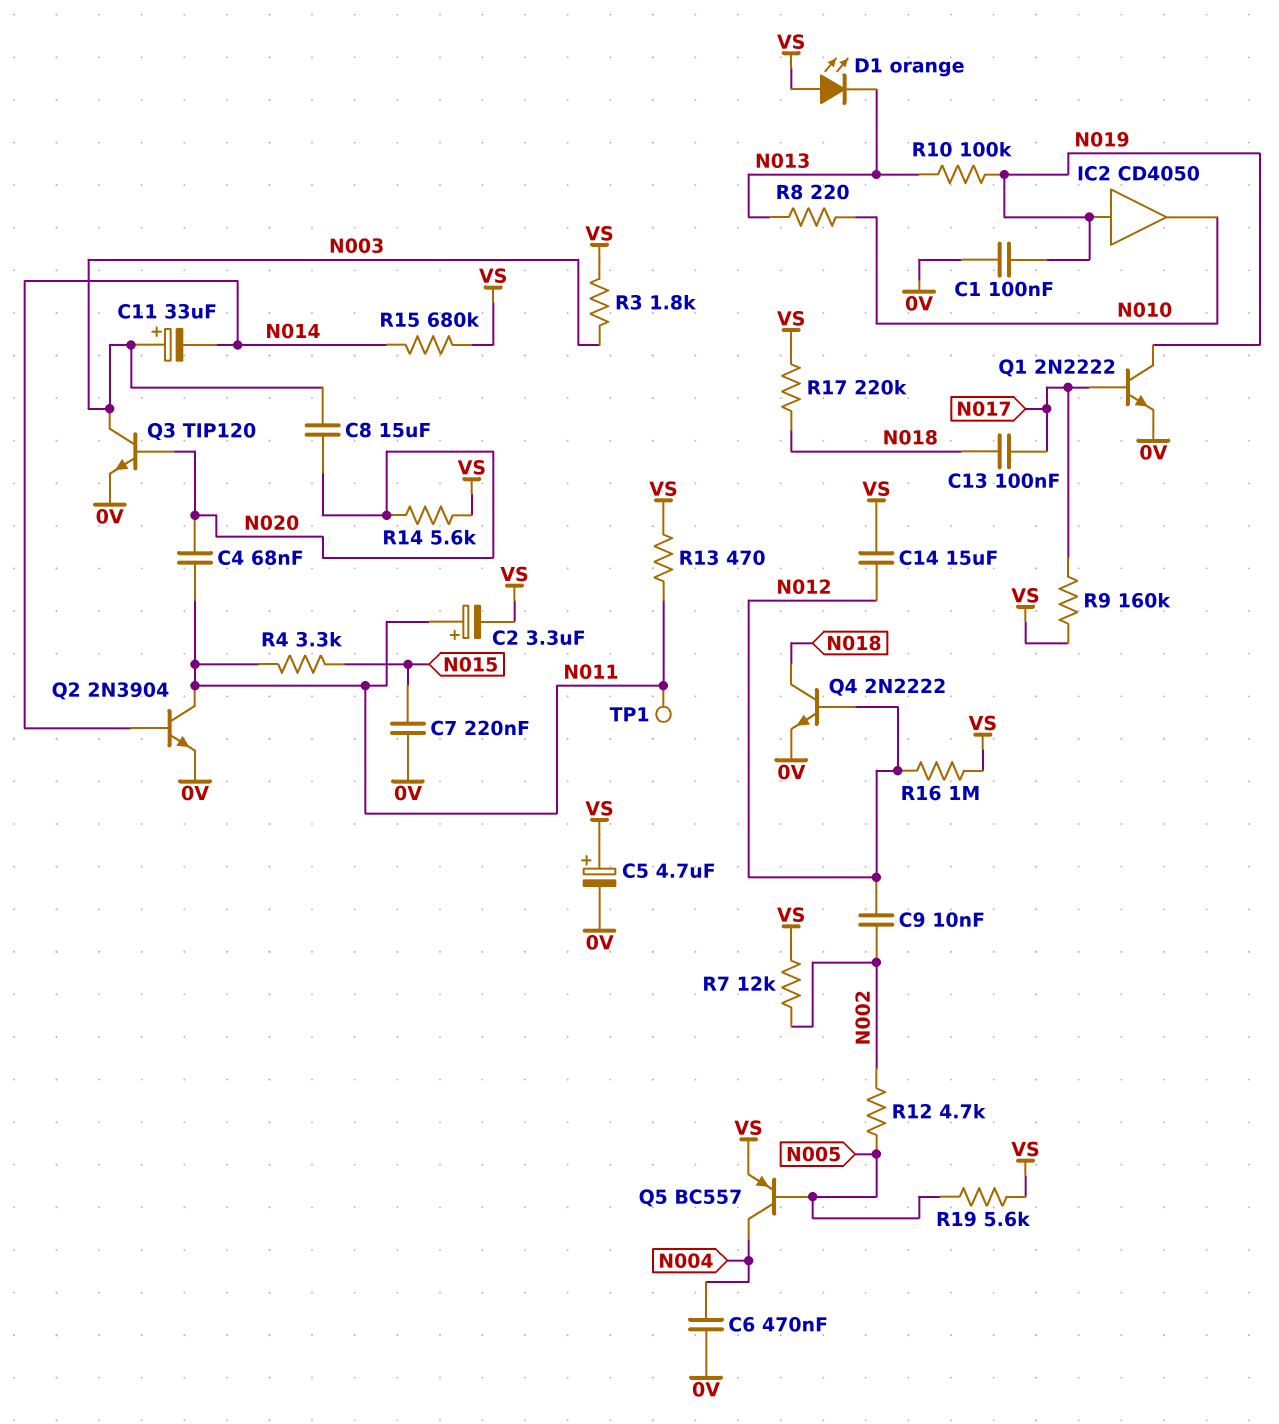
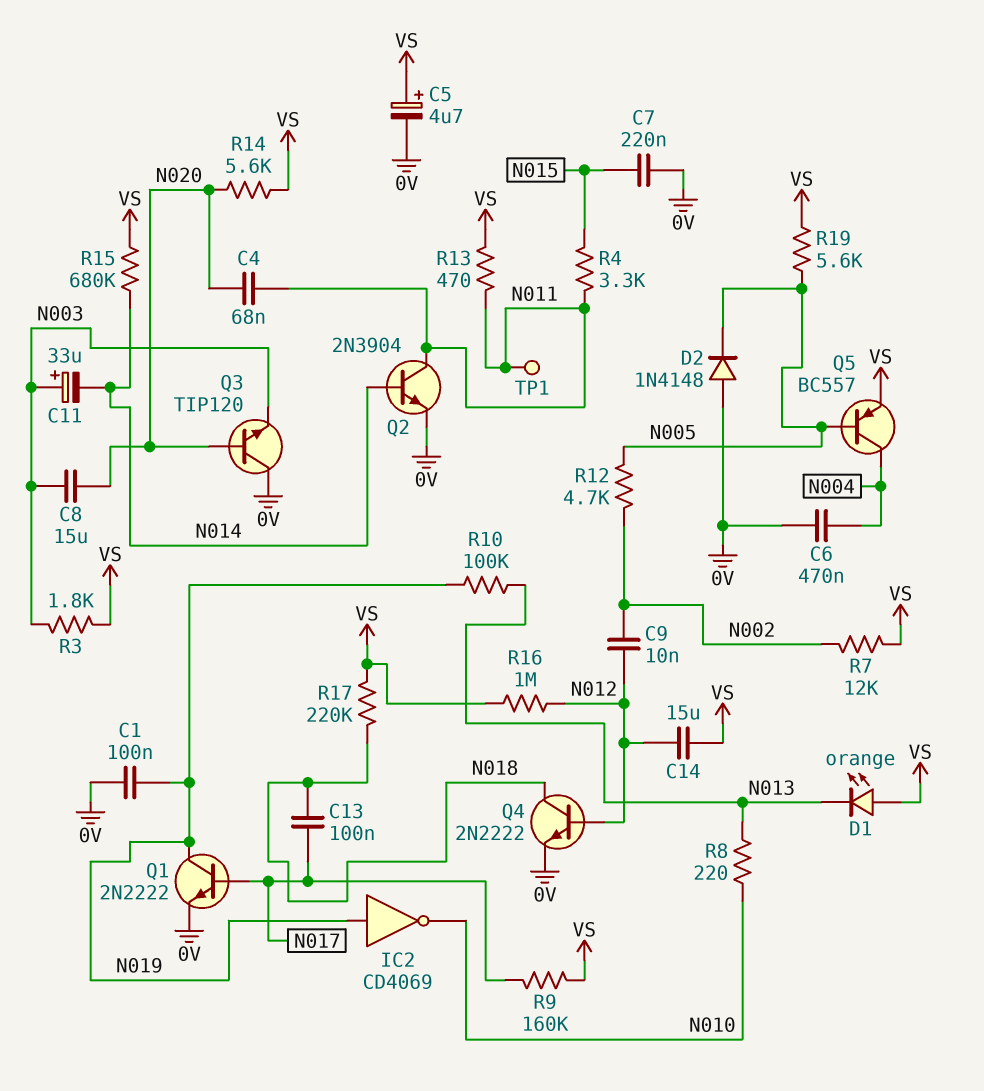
C2: 3.3uF (plus N011, minus VS) -> none
D2: none -> diode 1N4148 (A 0V, K N005)
IC2: buffer CD4050 (in N019, out N010) -> NOT CD4069 (in N019, out N010)
Q3: NPN TIP120 (B N020, C N003, E 0V) -> NPN TIP120 (B N020, C 0V, E N003)

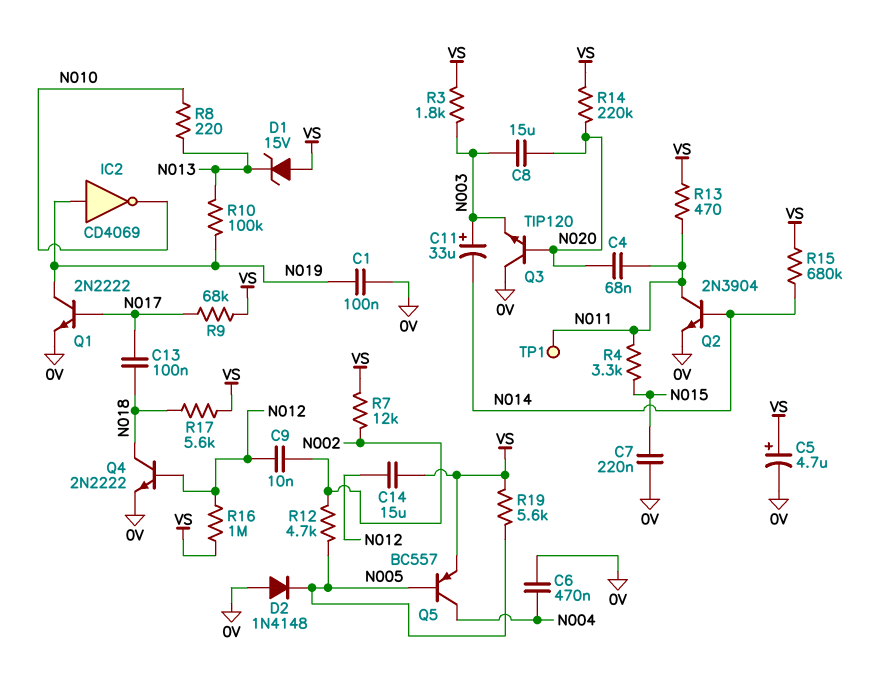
D1: LED orange (A VS, K N013) -> zener 15V (A VS, K N013)
R9: 160k (N017, VS) -> 68k (N017, VS)
R14: 5.6k (N020, VS) -> 220k (N020, VS)
R17: 220k (N018, VS) -> 5.6k (N018, VS)

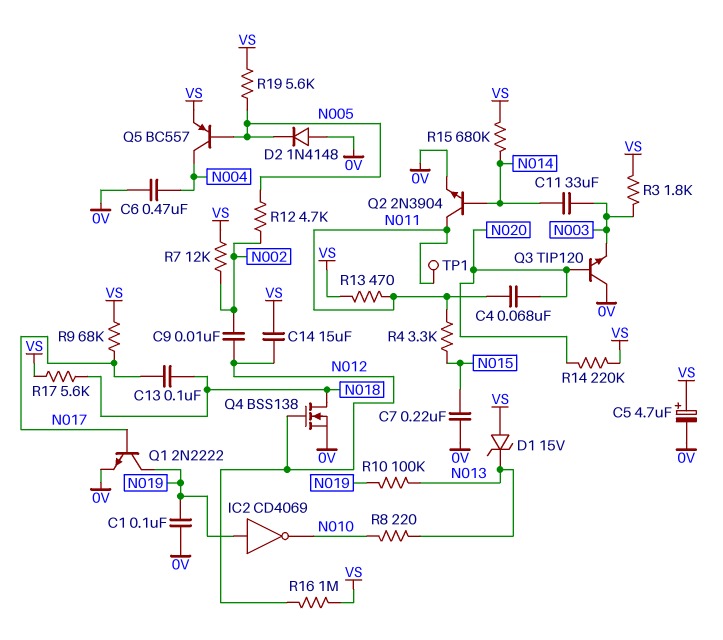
C8: 15uF (N003, N020) -> none
C11: 33uF (plus N003, minus N014) -> 33uF (N003, N014)
Q4: NPN 2N2222 (B N012, C N018, E 0V) -> NMOS BSS138 (G N012, D N018, S 0V)

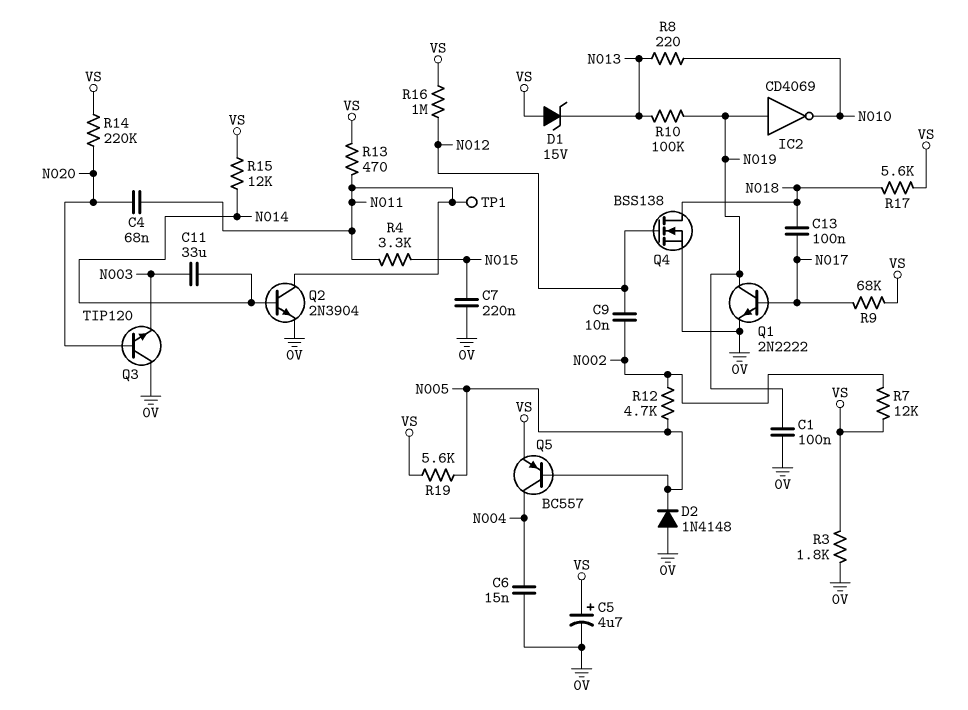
C6: 470nF (0V, N004) -> 15nF (0V, N004)
C14: 15uF (N012, VS) -> none
R3: 1.8k (N003, VS) -> 1.8k (0V, VS)
R15: 680k (N014, VS) -> 12k (N014, VS)

